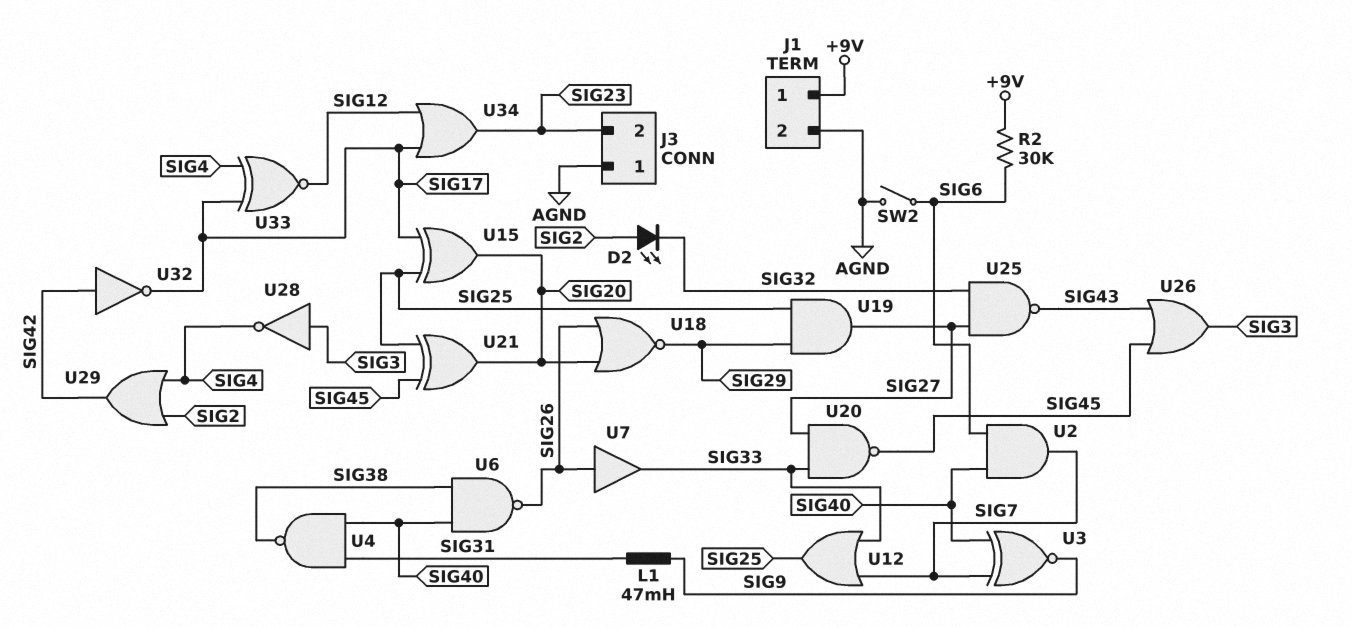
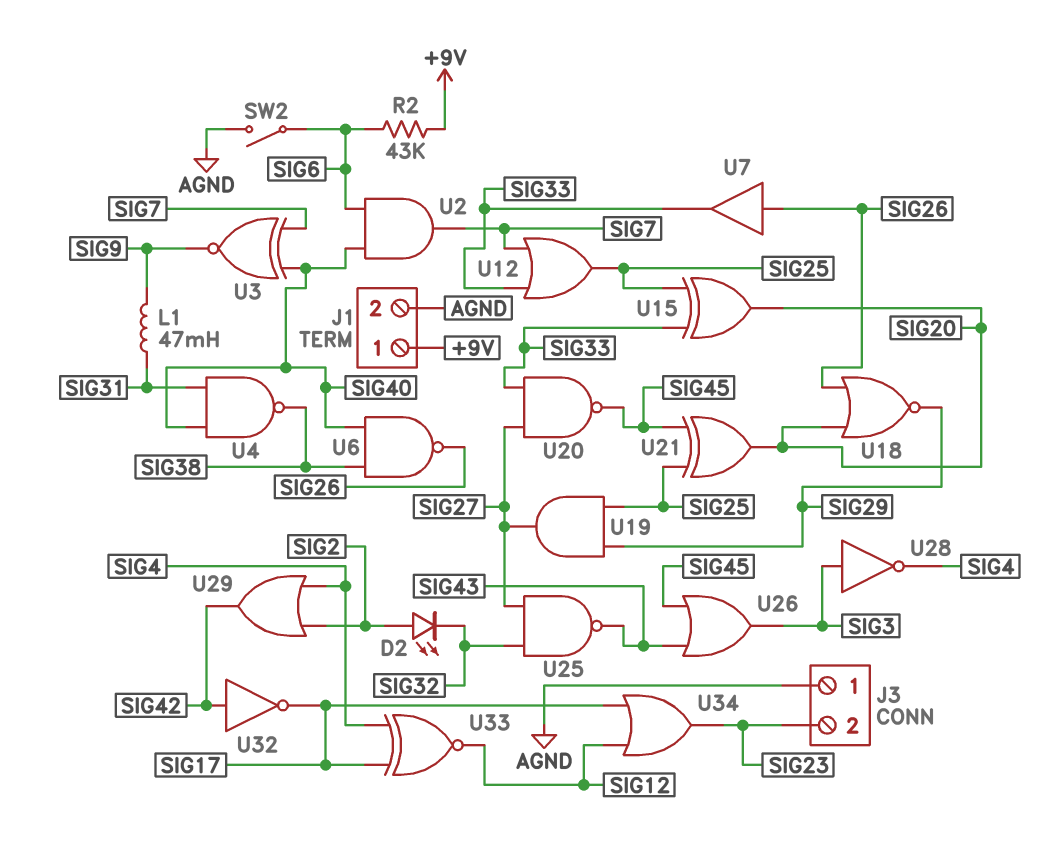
R2: 30k (+9V, SIG6) -> 43k (+9V, SIG6)
U15: XOR (in SIG17, in SIG25, out SIG20) -> XOR (in SIG25, in SIG33, out SIG20)

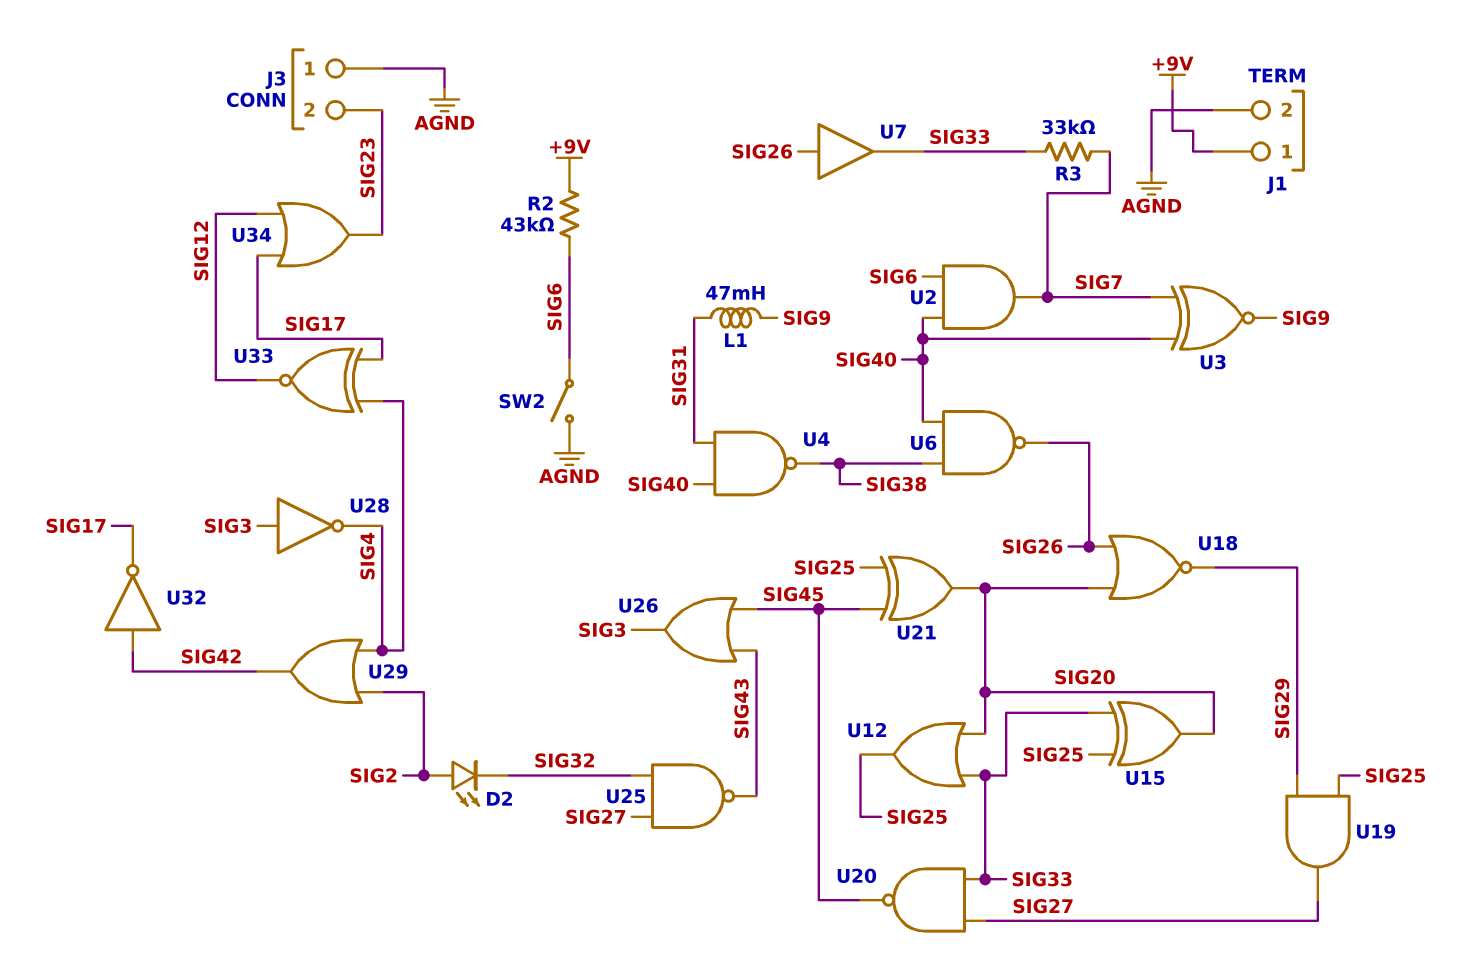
R3: none -> 33k (SIG7, SIG33)
U12: OR (in SIG7, in SIG33, out SIG25) -> OR (in SIG20, in SIG33, out SIG25)

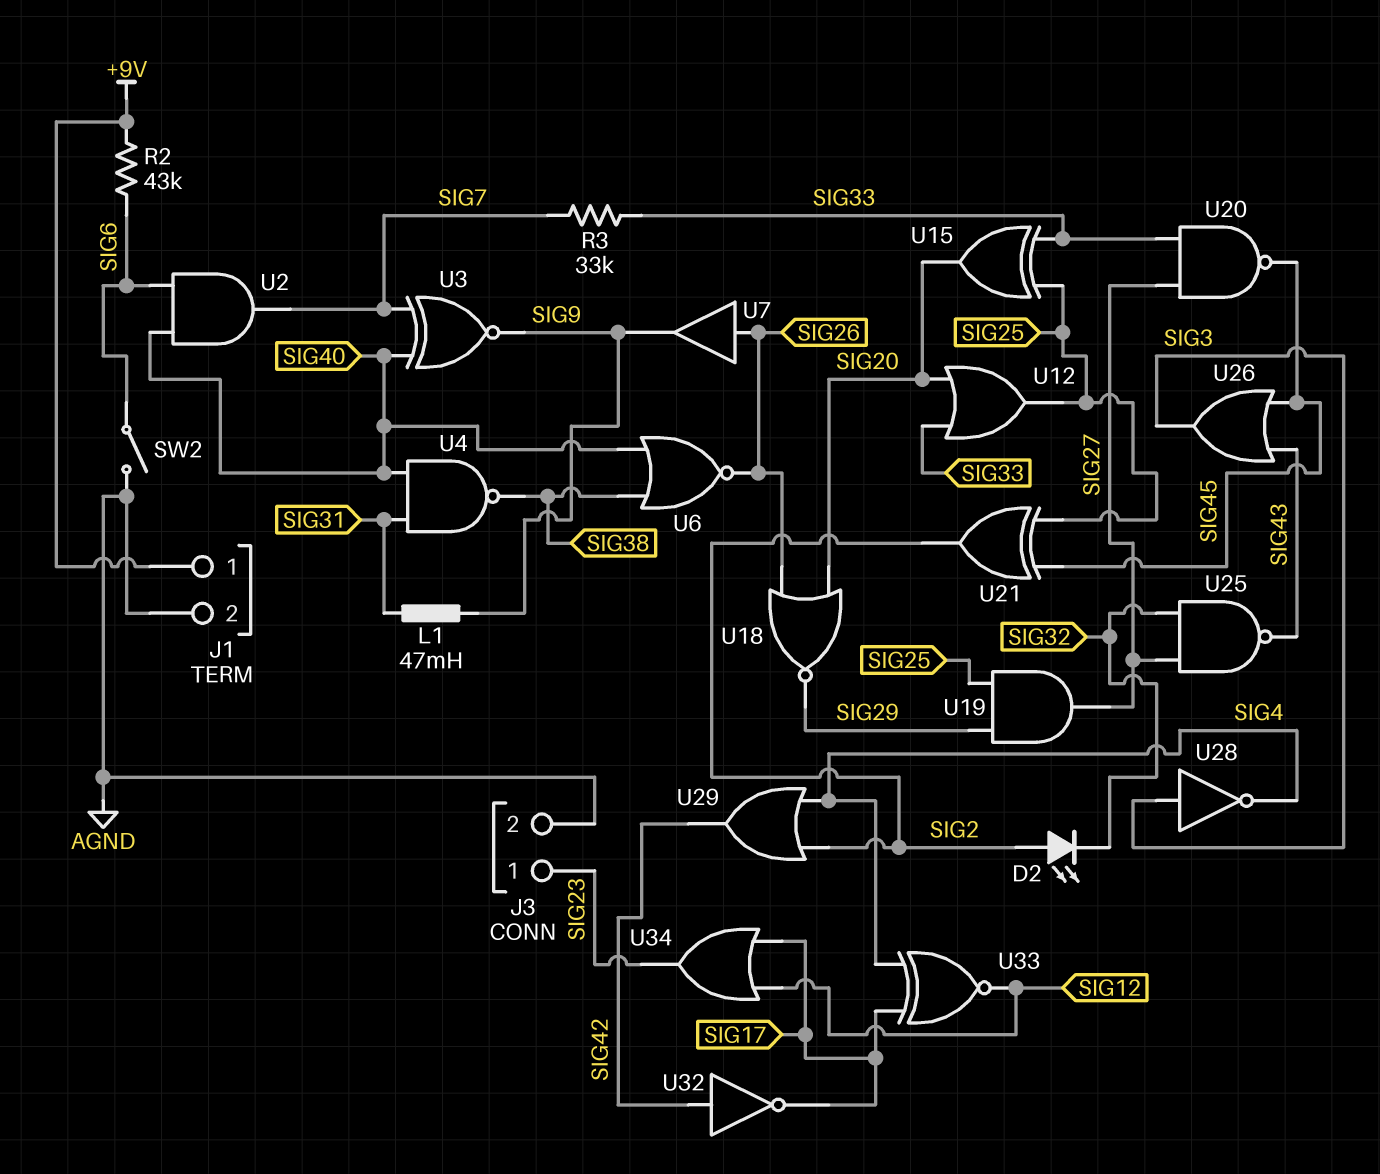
J3 pin 1: AGND -> SIG23
J3 pin 2: SIG23 -> AGND
U6: NAND (in SIG38, in SIG40, out SIG26) -> NOR (in SIG38, in SIG40, out SIG26)
U7: buffer (in SIG26, out SIG33) -> buffer (in SIG26, out SIG9)
U21: XOR (in SIG25, in SIG45, out SIG20) -> XOR (in SIG25, in SIG45, out SIG2)

